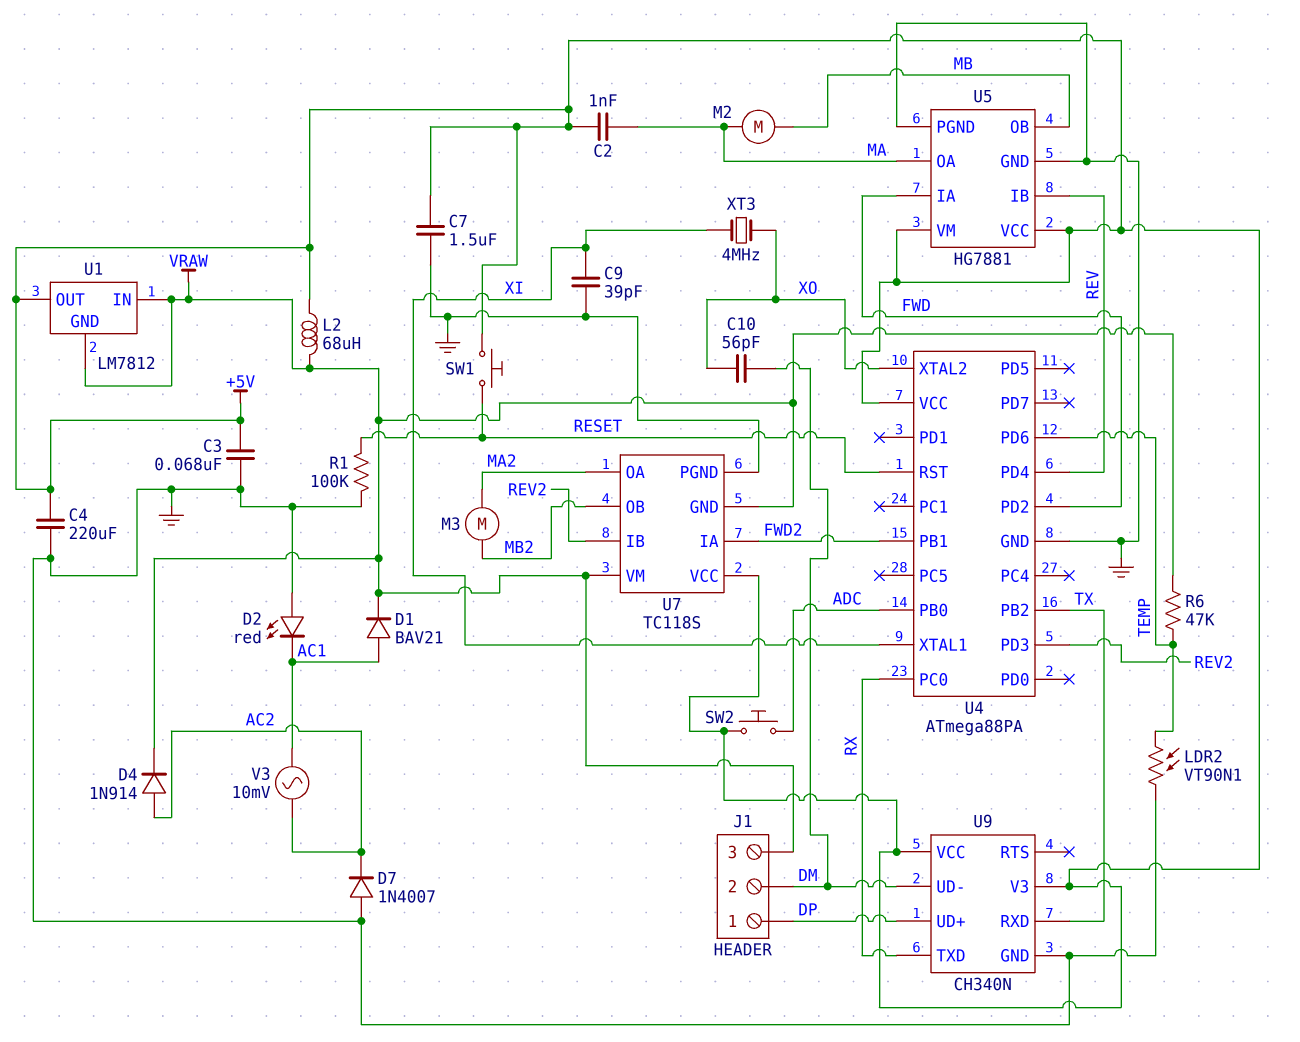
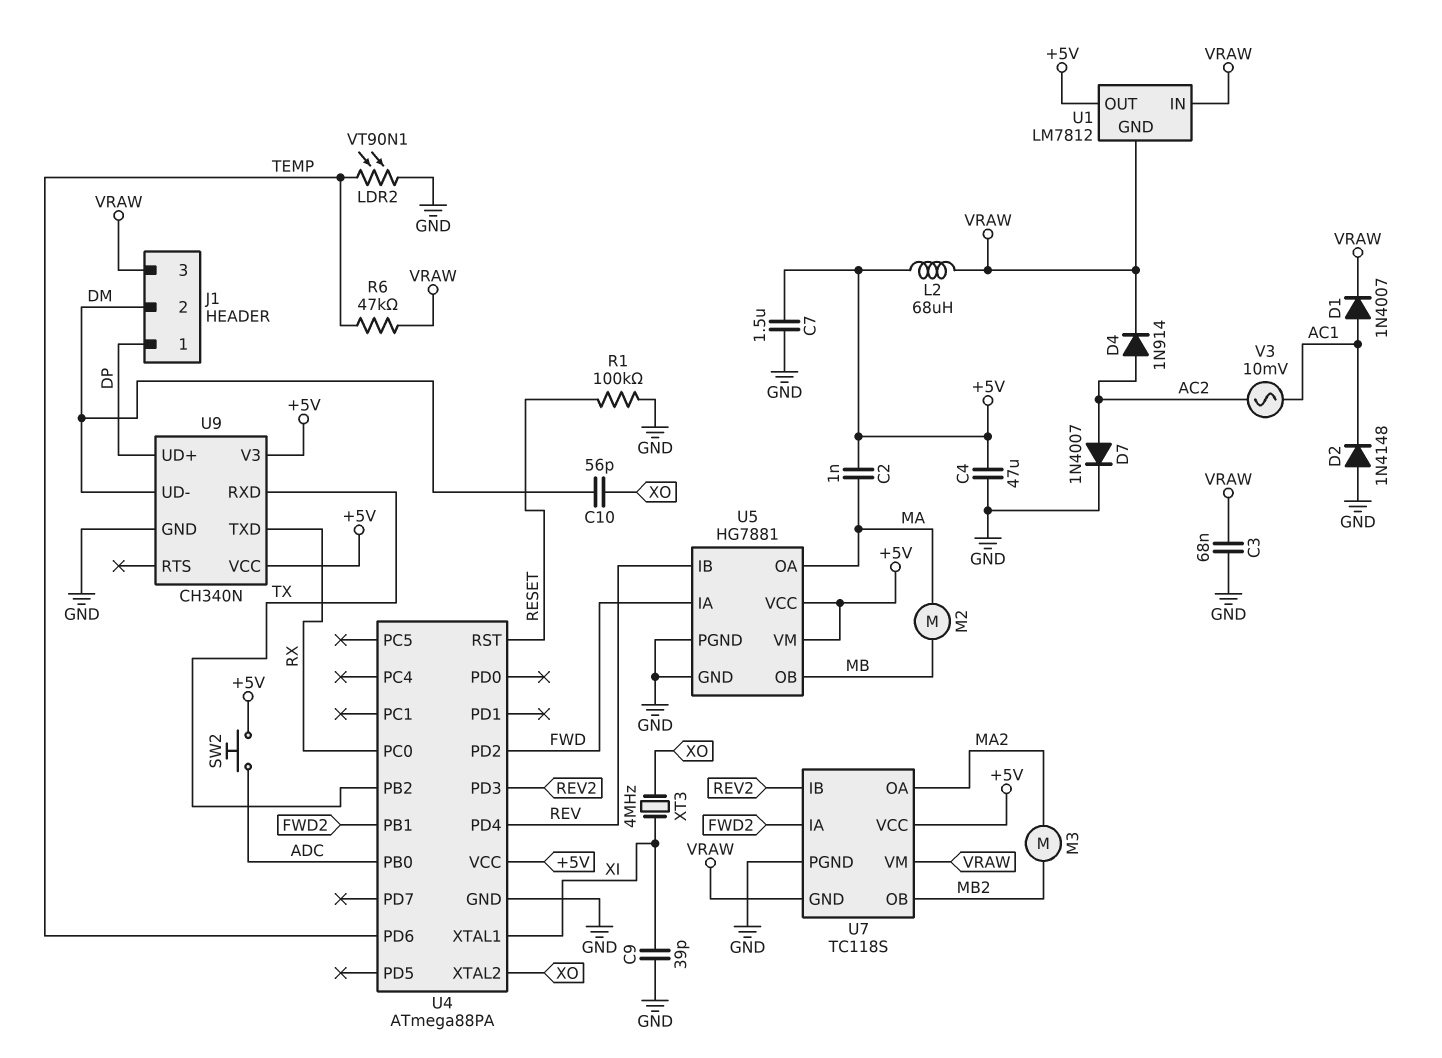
C3: 68nF (+5V, GND) -> 68nF (GND, VRAW)
C4: 220uF (+5V, GND) -> 47uF (+5V, GND)
D1: diode BAV21 (A AC1, K VRAW) -> diode 1N4007 (A AC1, K VRAW)
D2: LED red (A GND, K AC1) -> diode 1N4148 (A GND, K AC1)
D7: diode 1N4007 (A GND, K AC2) -> diode 1N4007 (A AC2, K GND)
SW1: button (+5V, RESET) -> none

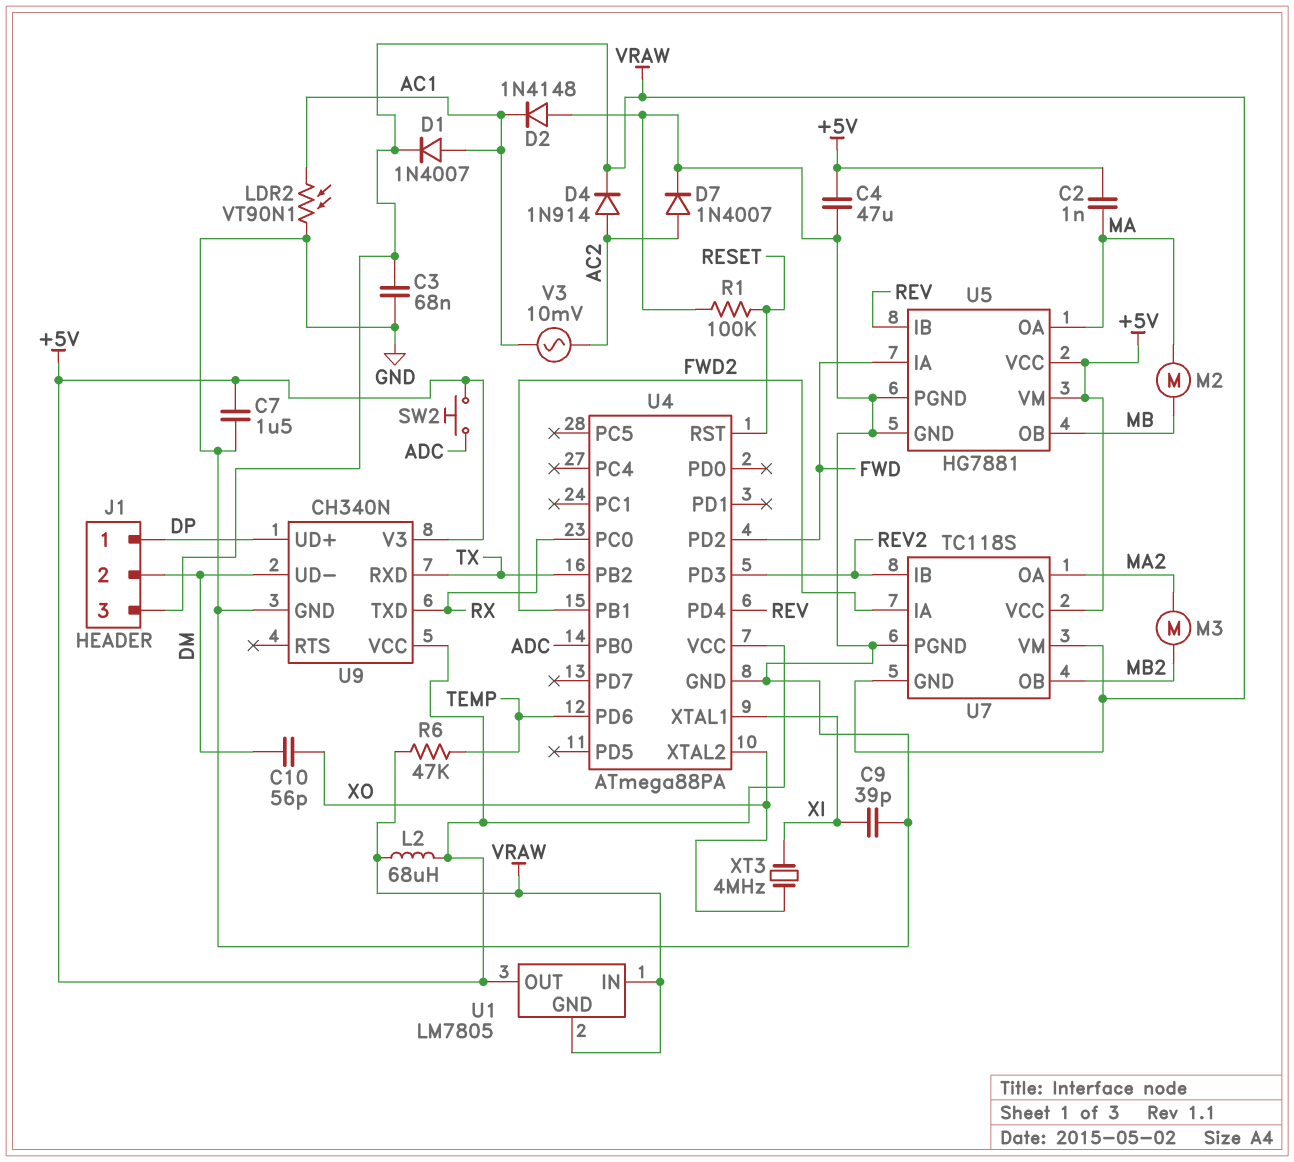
LDR2: VT90N1 (GND, TEMP) -> VT90N1 (AC1, GND)
U1: LM7812 -> LM7805

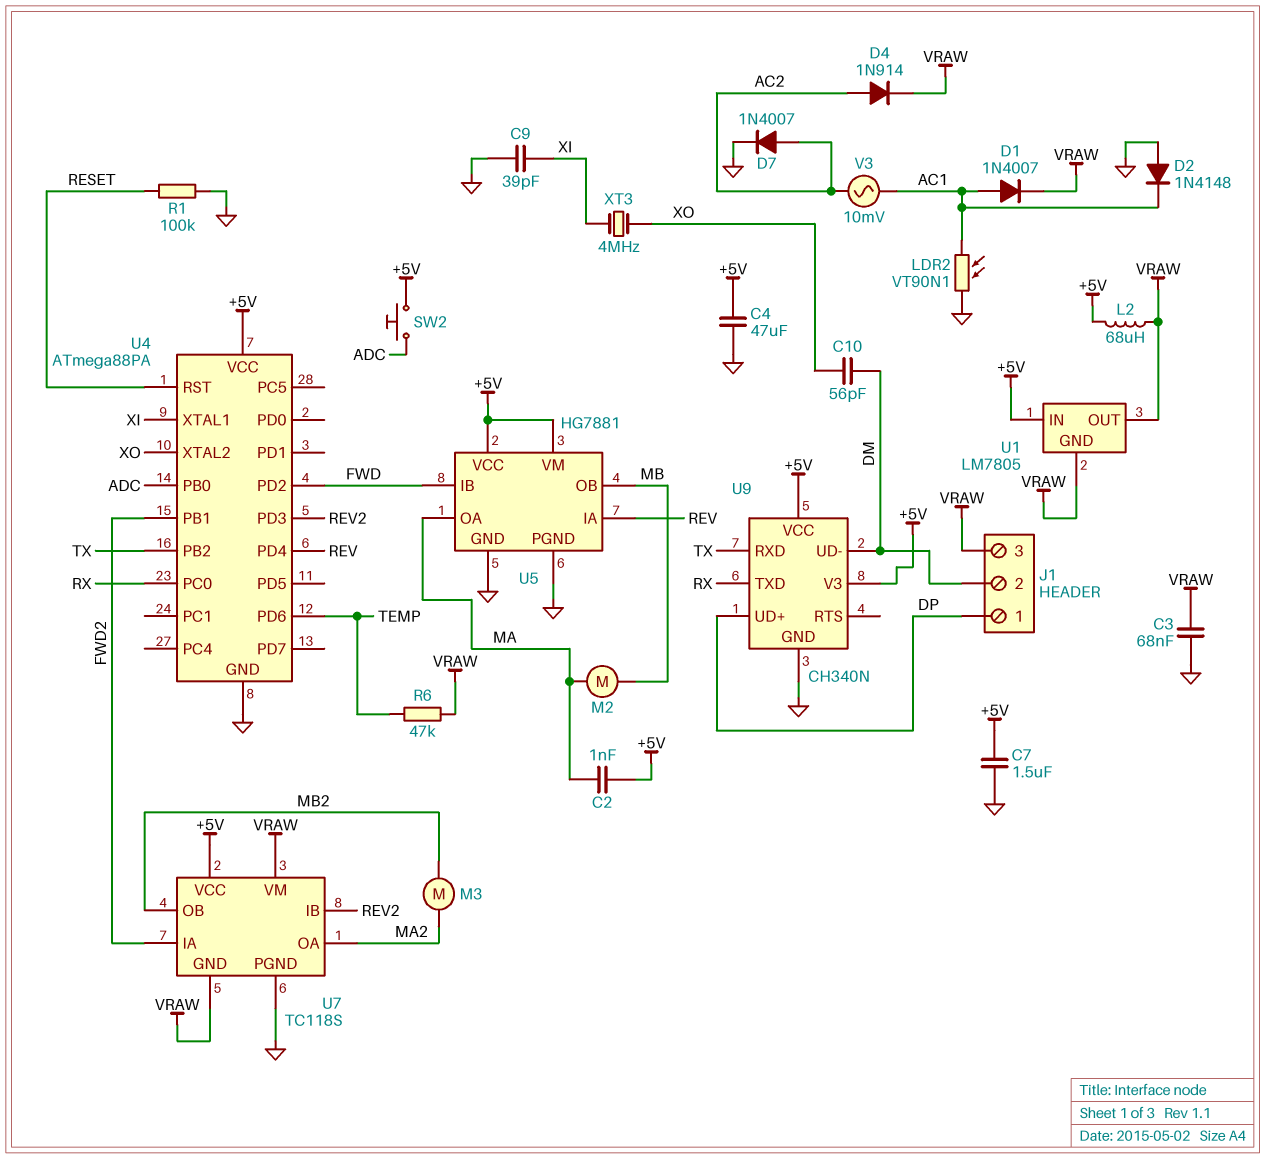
U1 pin IN: VRAW -> +5V
U1 pin OUT: +5V -> VRAW
U5 pin IA: FWD -> REV
U5 pin IB: REV -> FWD

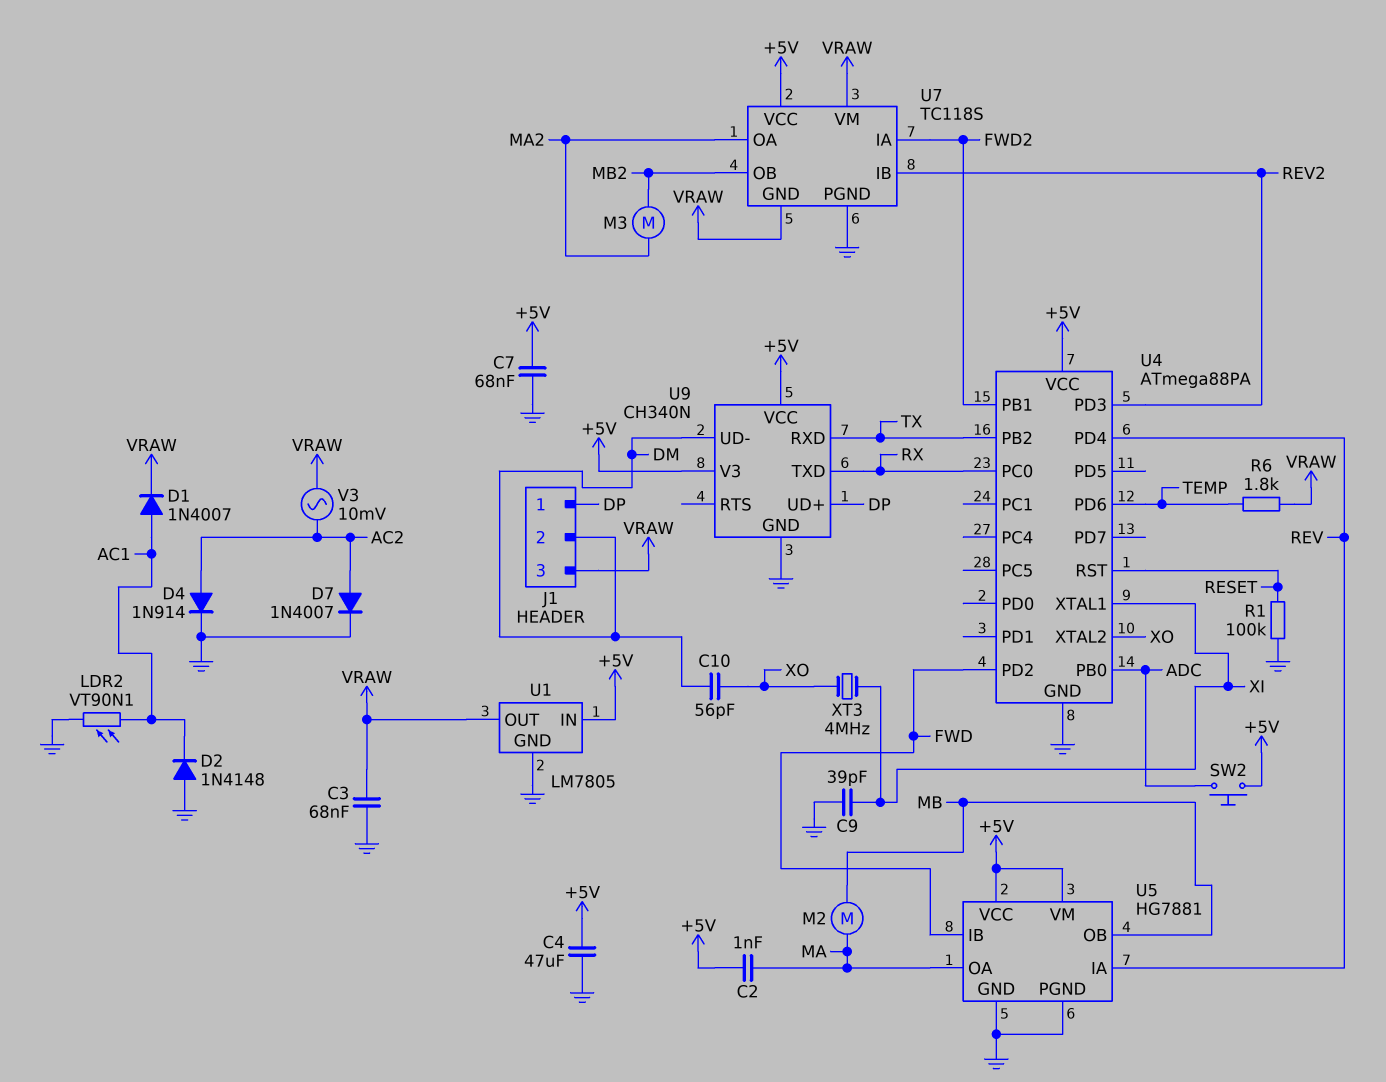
C7: 1.5uF (+5V, GND) -> 68nF (+5V, GND)
D4: diode 1N914 (A AC2, K VRAW) -> diode 1N914 (A AC2, K GND)
L2: 68uH (+5V, VRAW) -> none
R6: 47k (TEMP, VRAW) -> 1.8k (TEMP, VRAW)
U1 pin GND: VRAW -> GND
V3: AC 10mV (AC1, AC2) -> AC 10mV (AC2, VRAW)

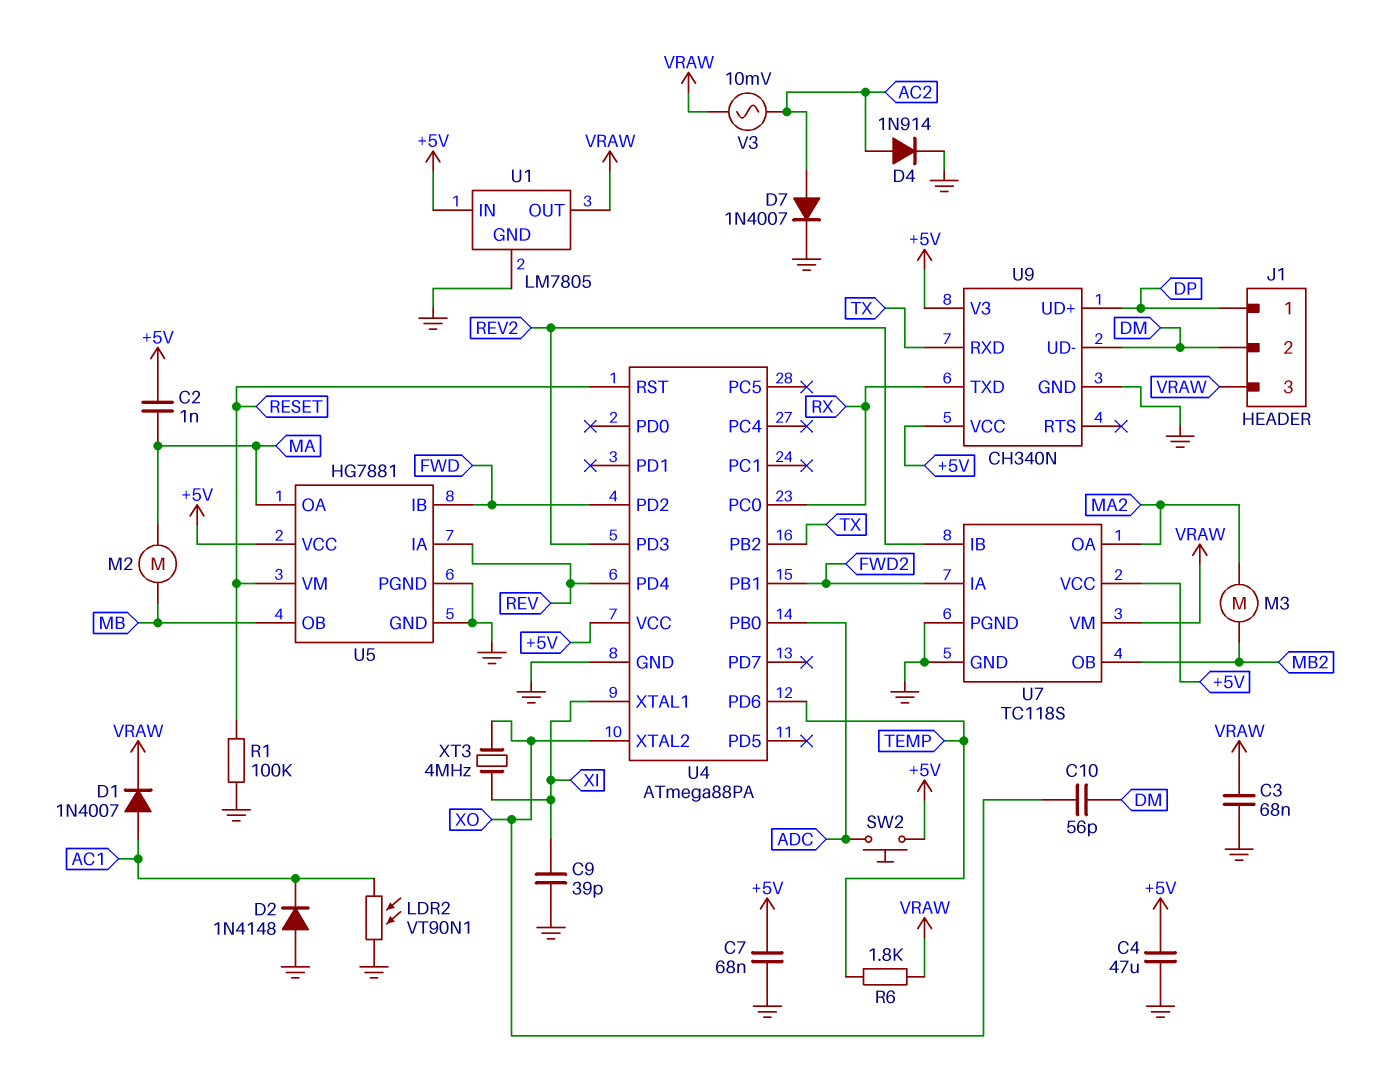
U5 pin VM: +5V -> RESET
U7 pin GND: VRAW -> GND

